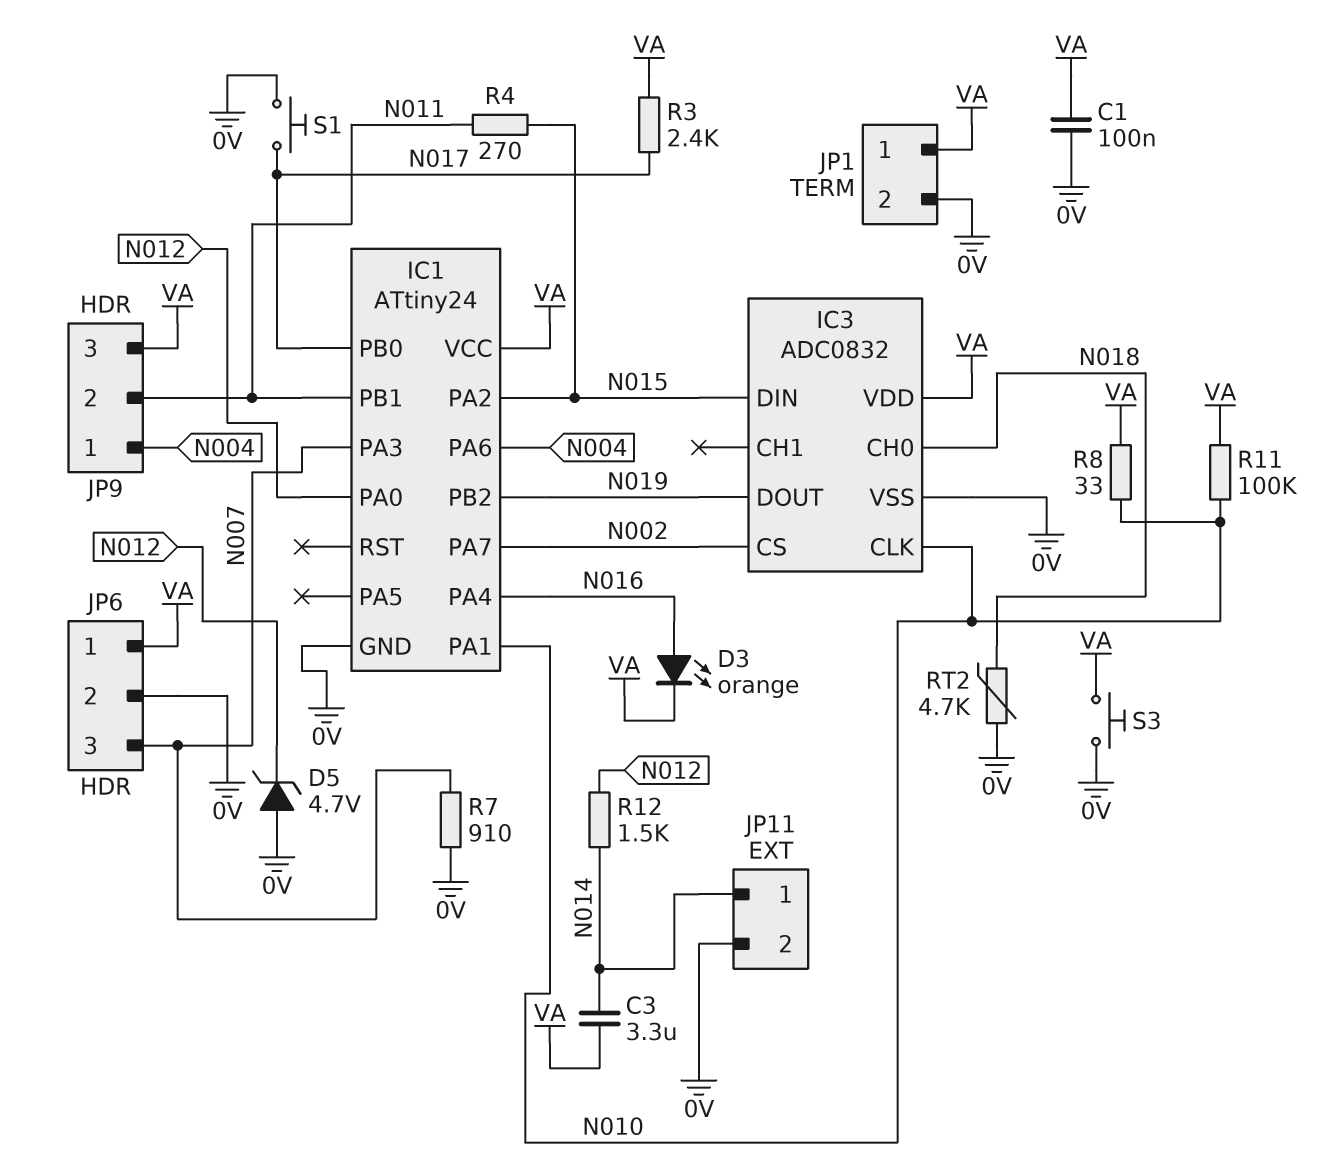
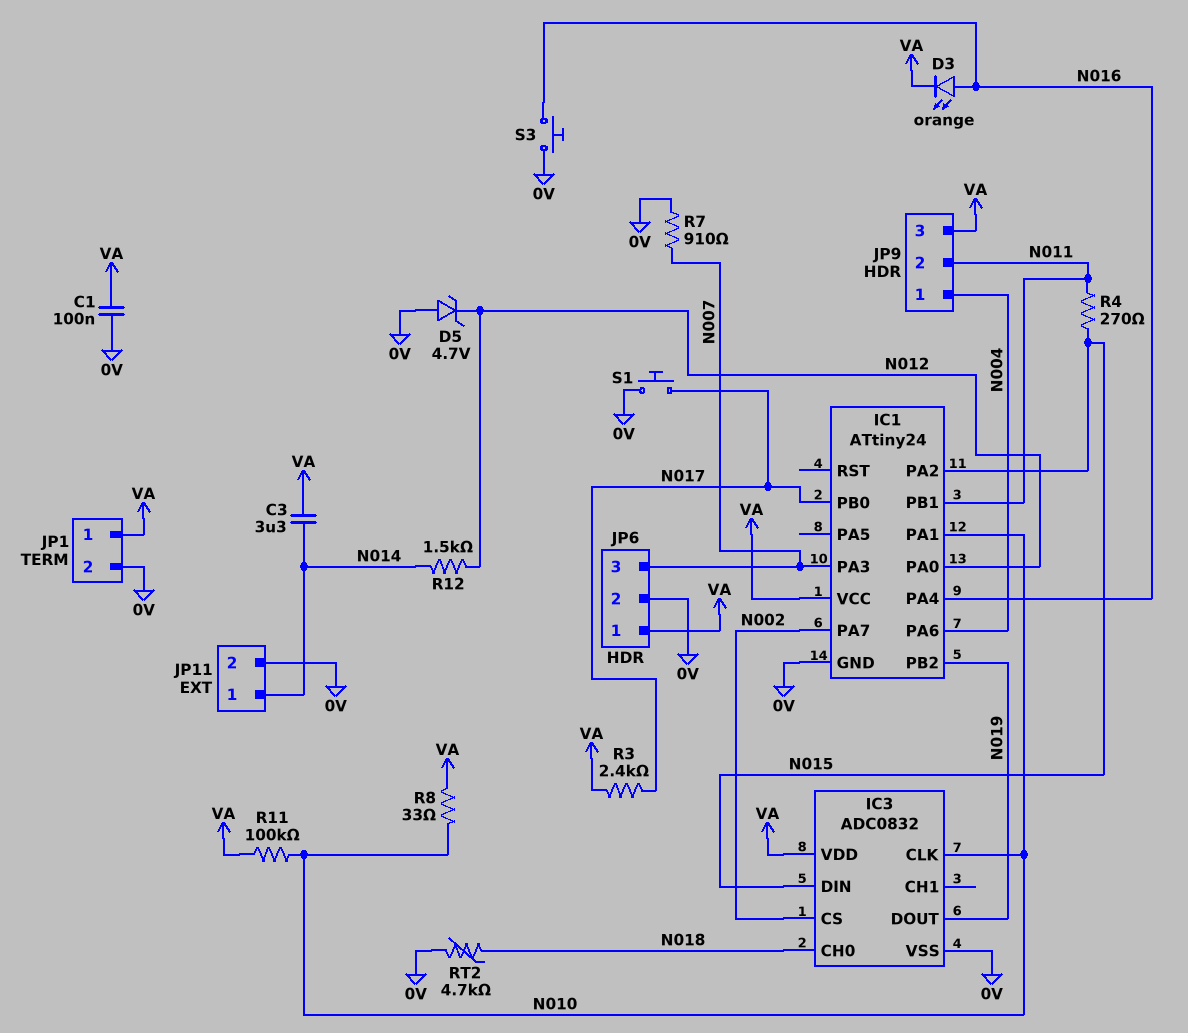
S3: button (0V, VA) -> button (0V, N016)

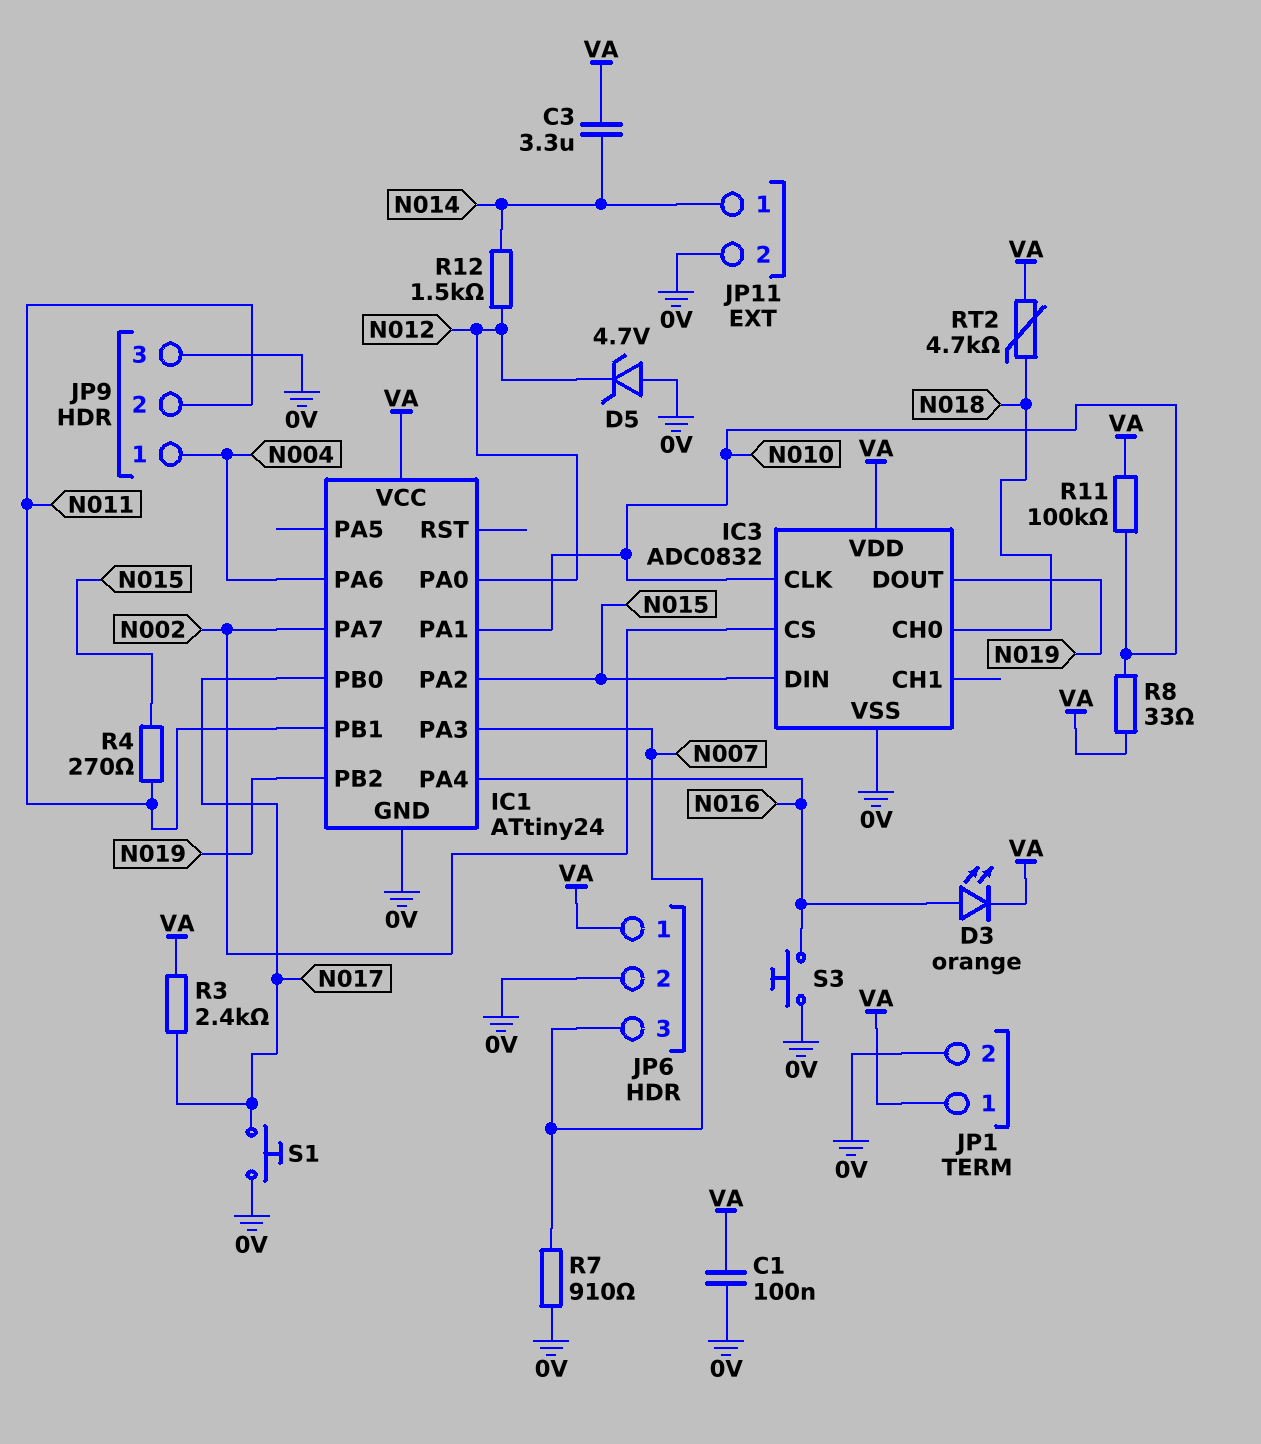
JP9 pin 3: VA -> 0V
RT2: 4.7k (0V, N018) -> 4.7k (N018, VA)

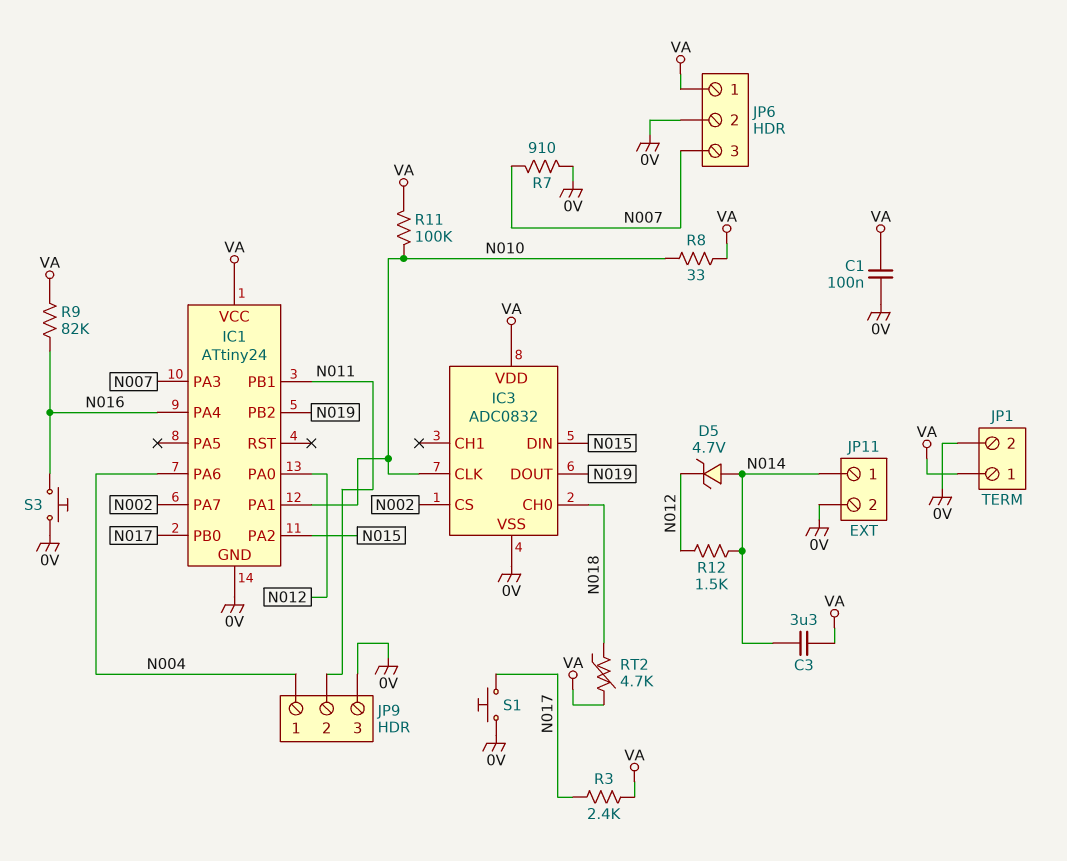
D3: LED orange (A N016, K VA) -> none
D5: zener 4.7V (A 0V, K N012) -> zener 4.7V (A N014, K N012)
R4: 270 (N011, N015) -> none
R9: none -> 82k (N016, VA)

